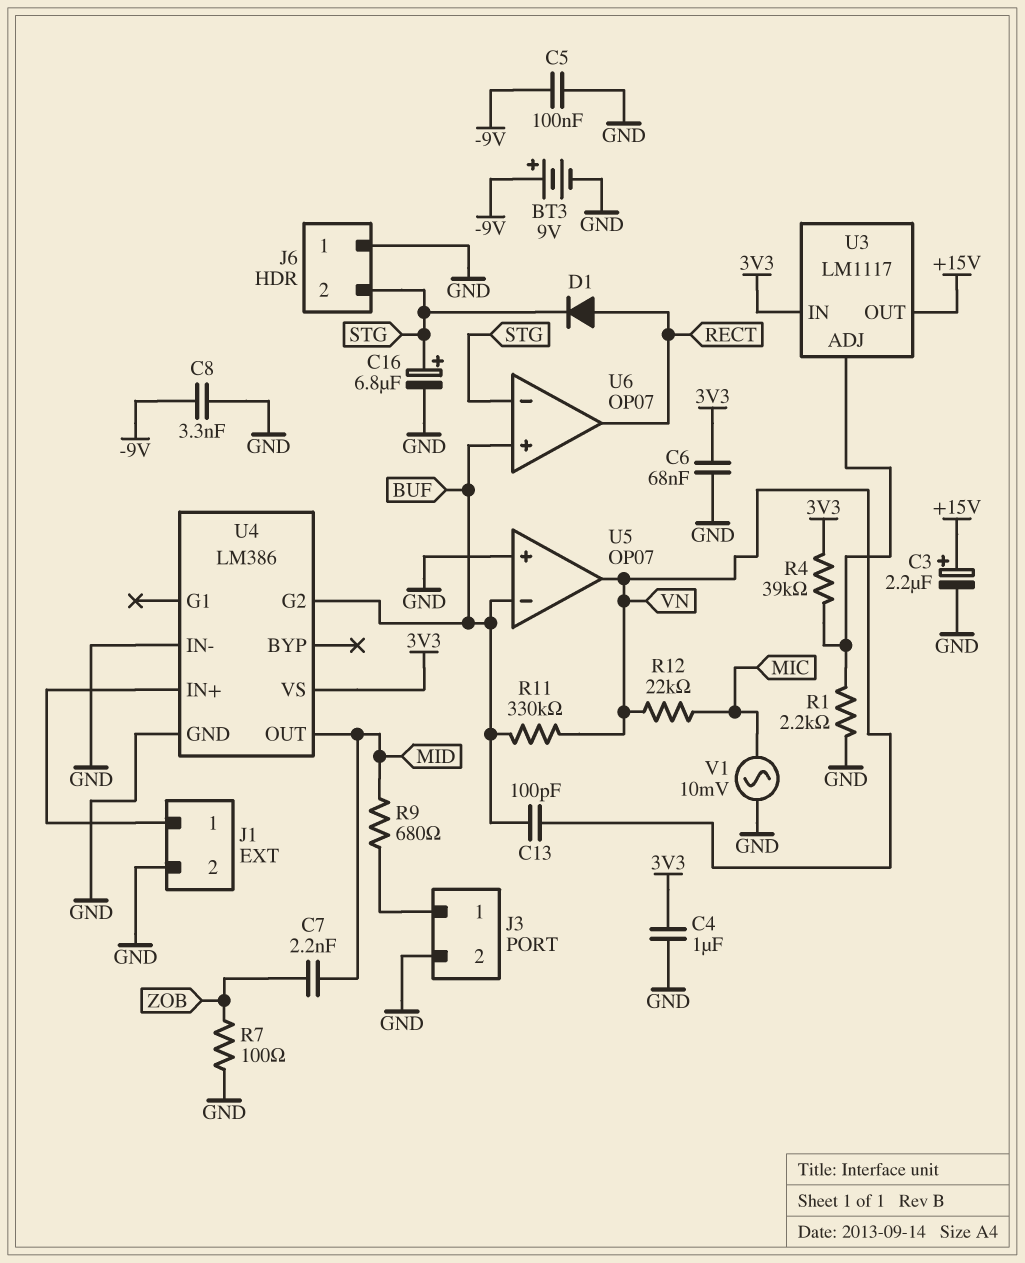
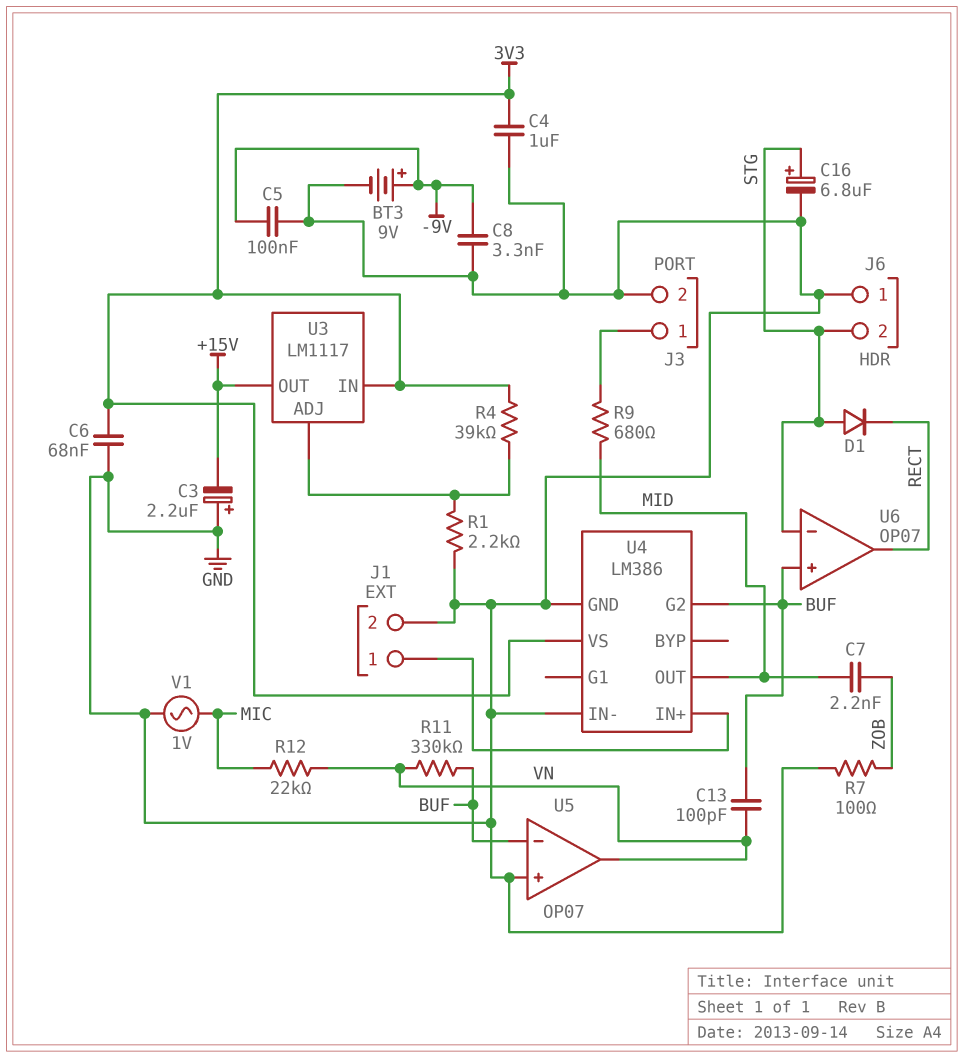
C3: 2.2uF (plus +15V, minus GND) -> 2.2uF (plus GND, minus +15V)
D1: diode (A RECT, K STG) -> diode (A STG, K RECT)
V1: AC 10mV (GND, MIC) -> AC 1V (GND, MIC)

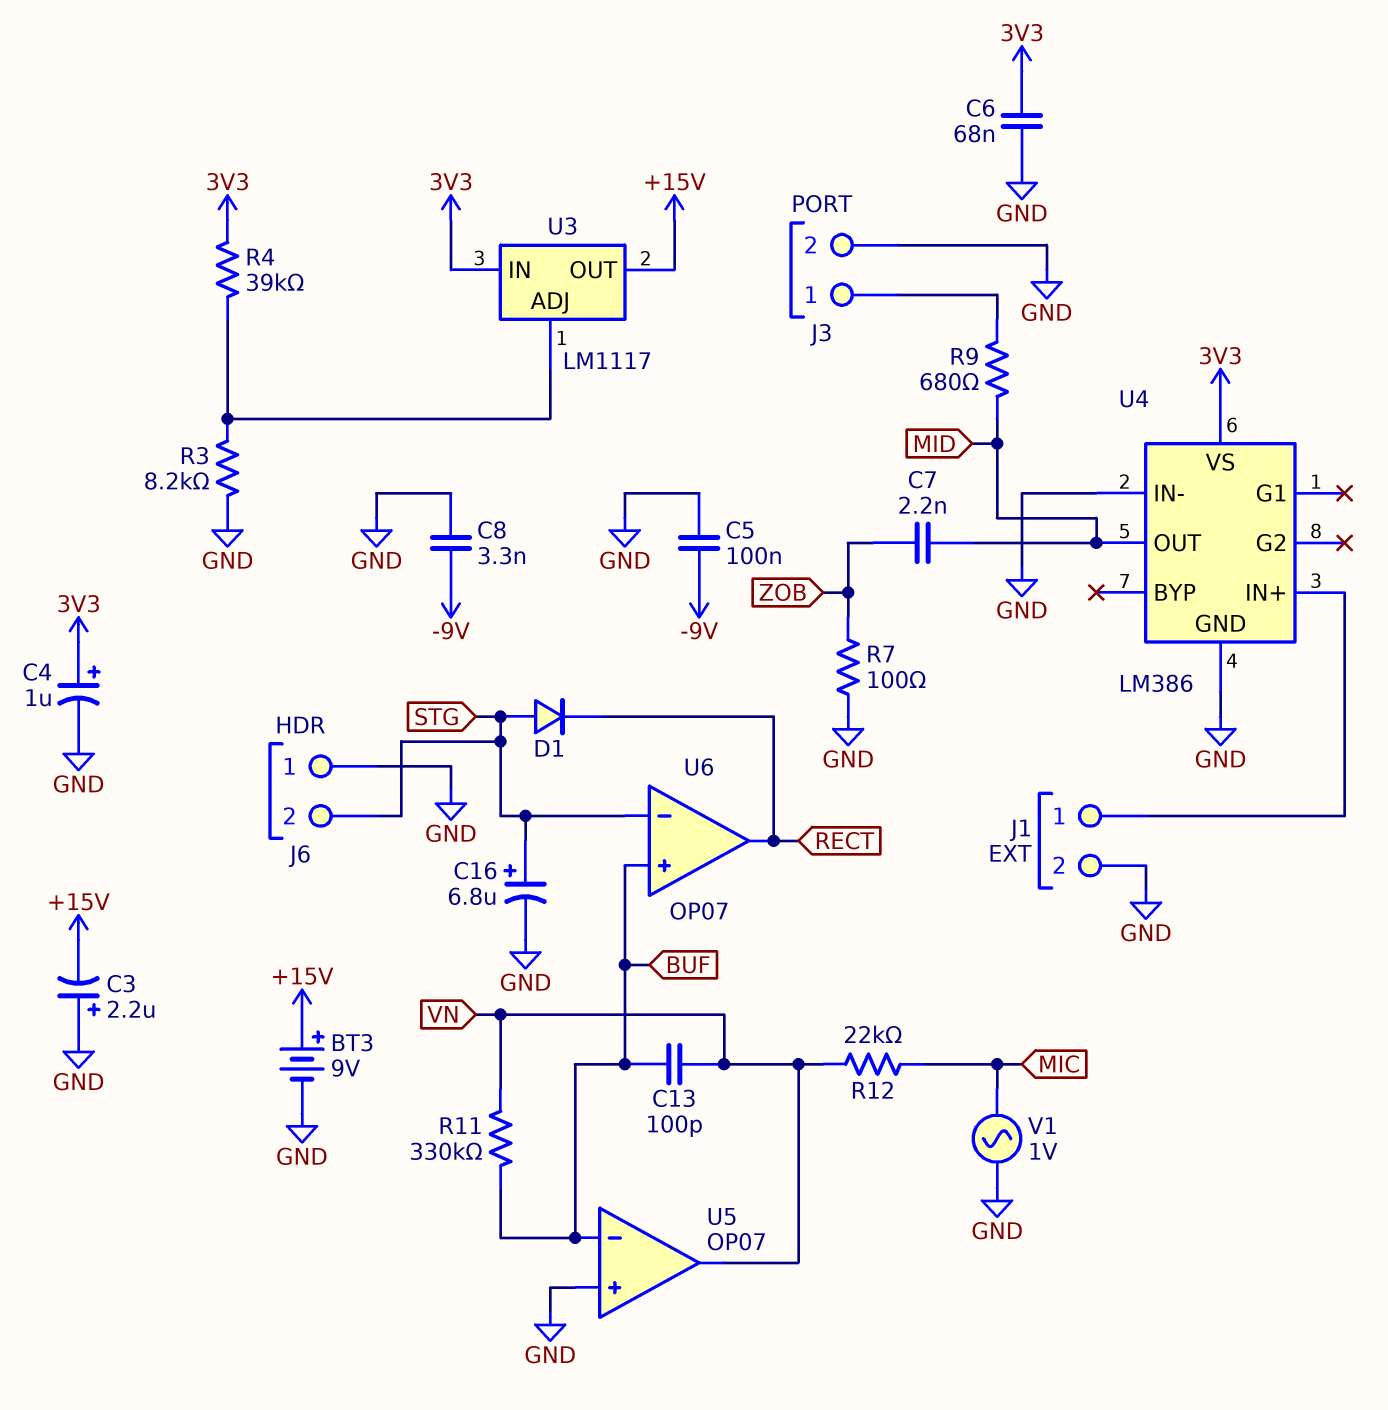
BT3: 9V (plus -9V, minus GND) -> 9V (plus +15V, minus GND)
C4: 1uF (3V3, GND) -> 1uF (plus 3V3, minus GND)
R1: 2.2k (GND, U3/ADJ) -> none
R3: none -> 8.2k (GND, U3/ADJ)
U4 pin G2: BUF -> none

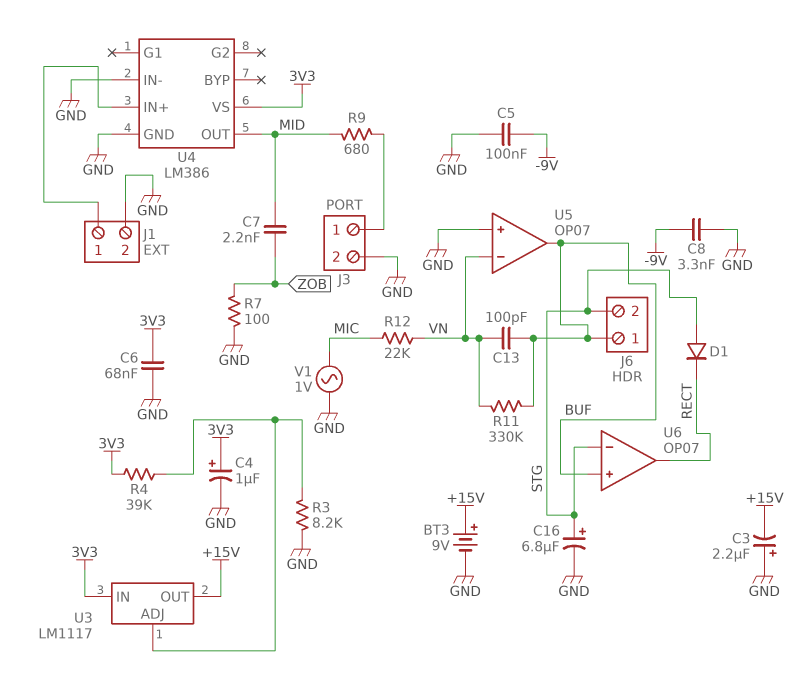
J6 pin 1: GND -> BUF
U5 pin in-: BUF -> VN
U5 pin out: VN -> BUF

